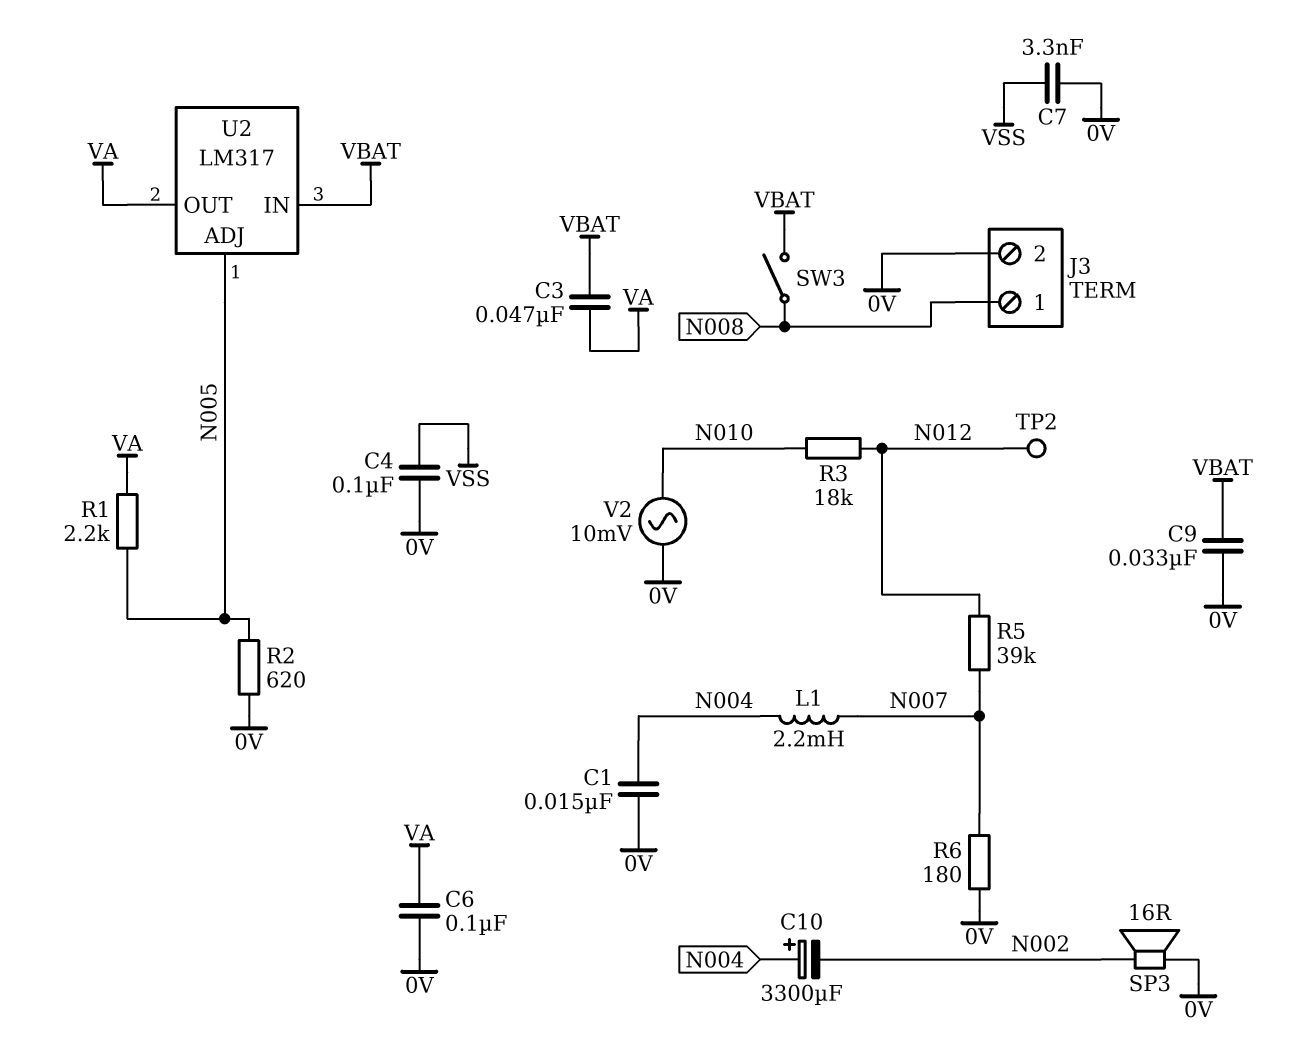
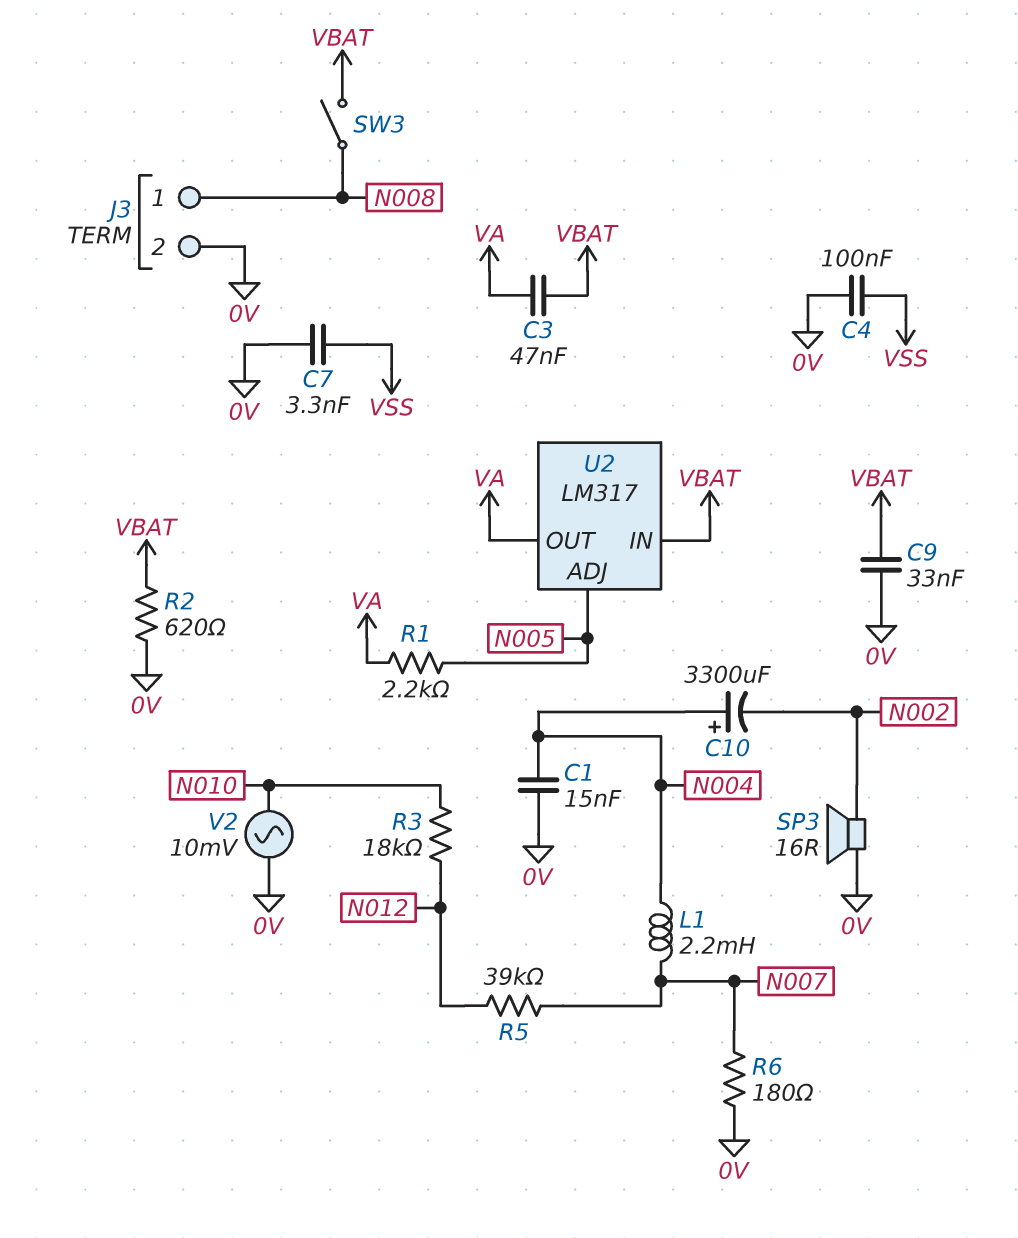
C6: 100nF (0V, VA) -> none
R2: 620 (0V, N005) -> 620 (0V, VBAT)
TP2: test point (N012) -> none

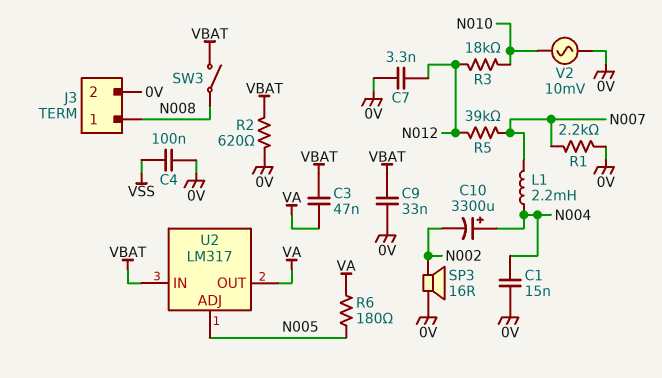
C7: 3.3nF (0V, VSS) -> 3.3nF (0V, N012)
R1: 2.2k (N005, VA) -> 2.2k (0V, N007)
R6: 180 (0V, N007) -> 180 (N005, VA)

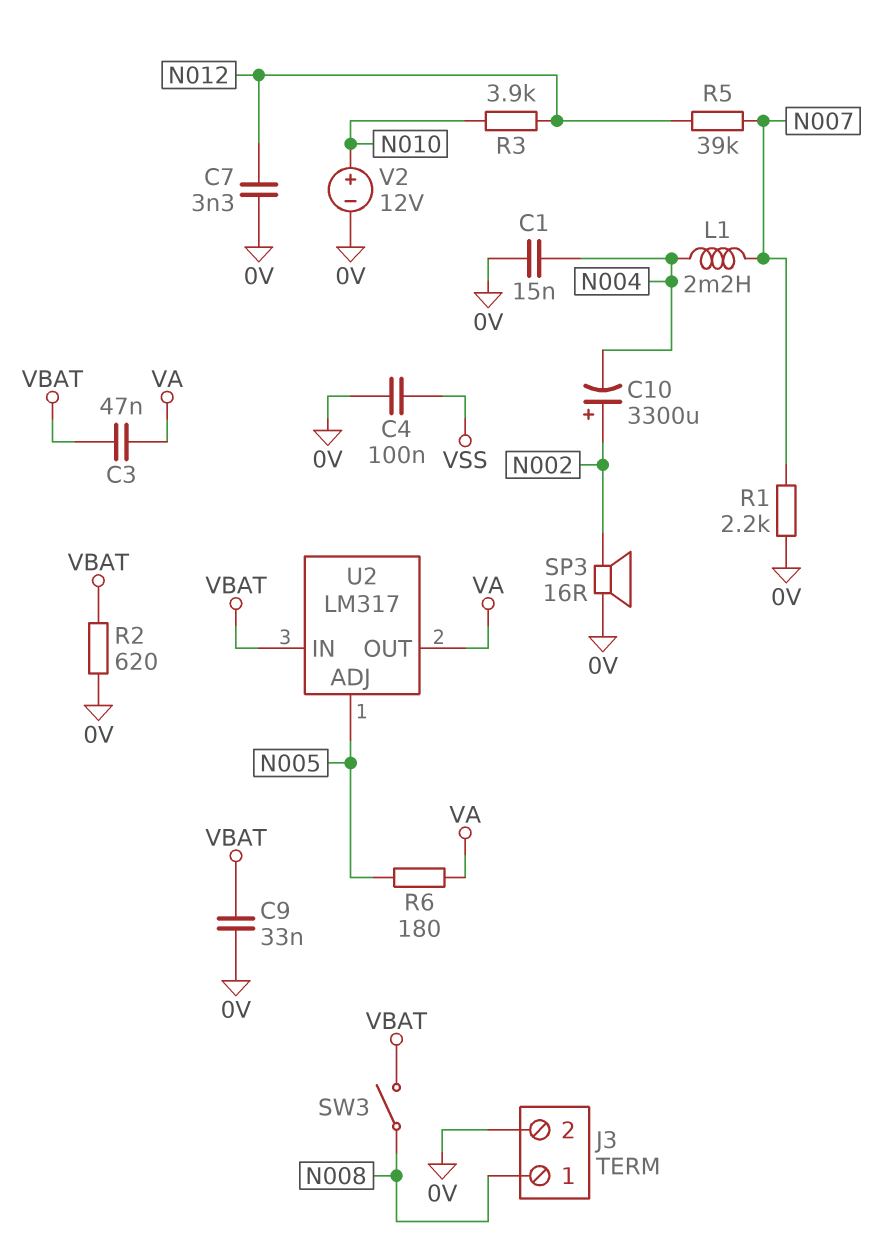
C10: 3300uF (plus N004, minus N002) -> 3300uF (plus N002, minus N004)
R3: 18k (N010, N012) -> 3.9k (N010, N012)
V2: AC 10mV (0V, N010) -> 12V (plus N010, minus 0V)

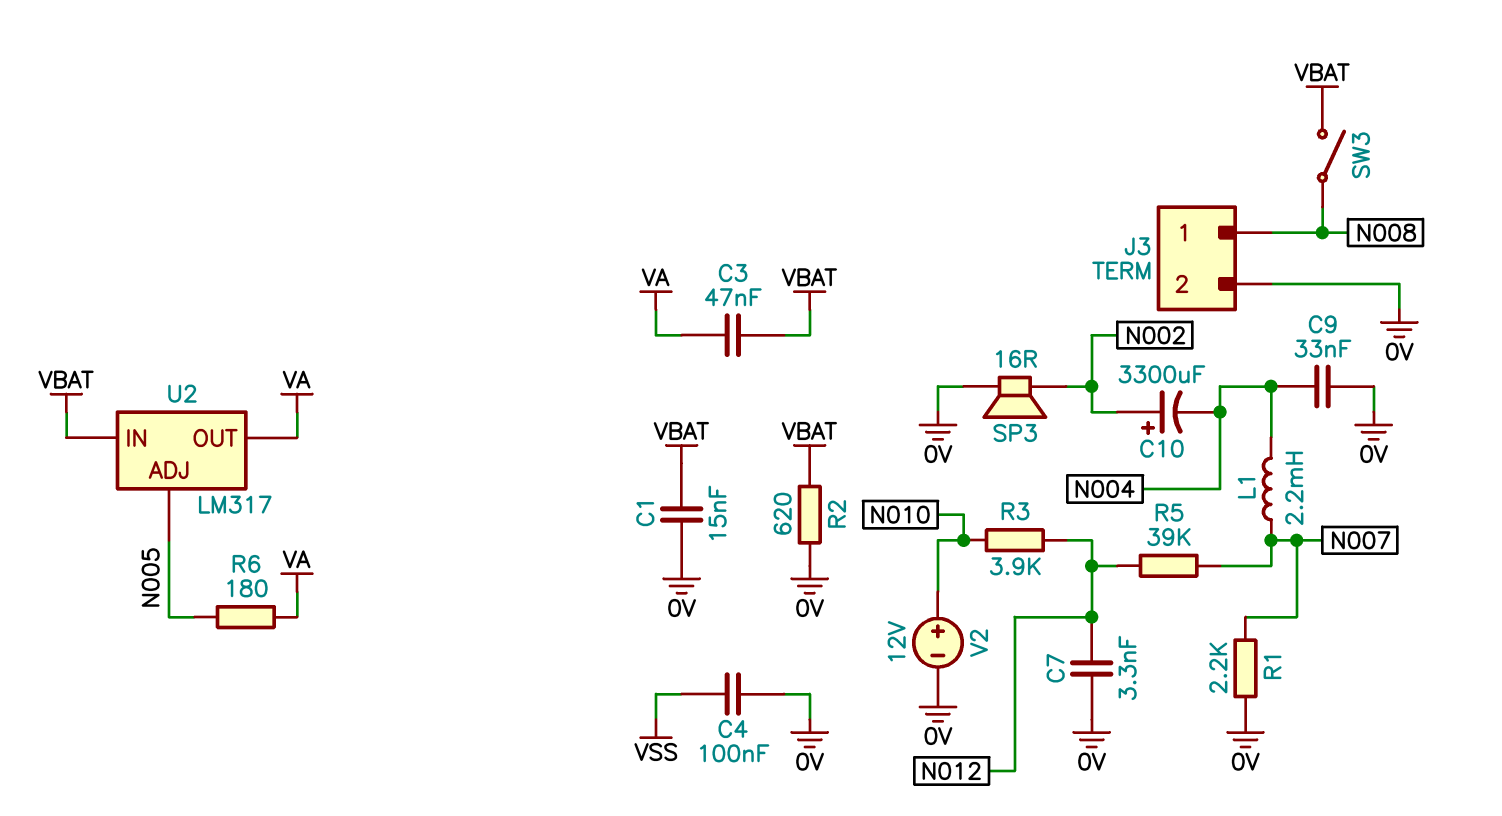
C1: 15nF (0V, N004) -> 15nF (0V, VBAT)
C9: 33nF (0V, VBAT) -> 33nF (0V, N004)

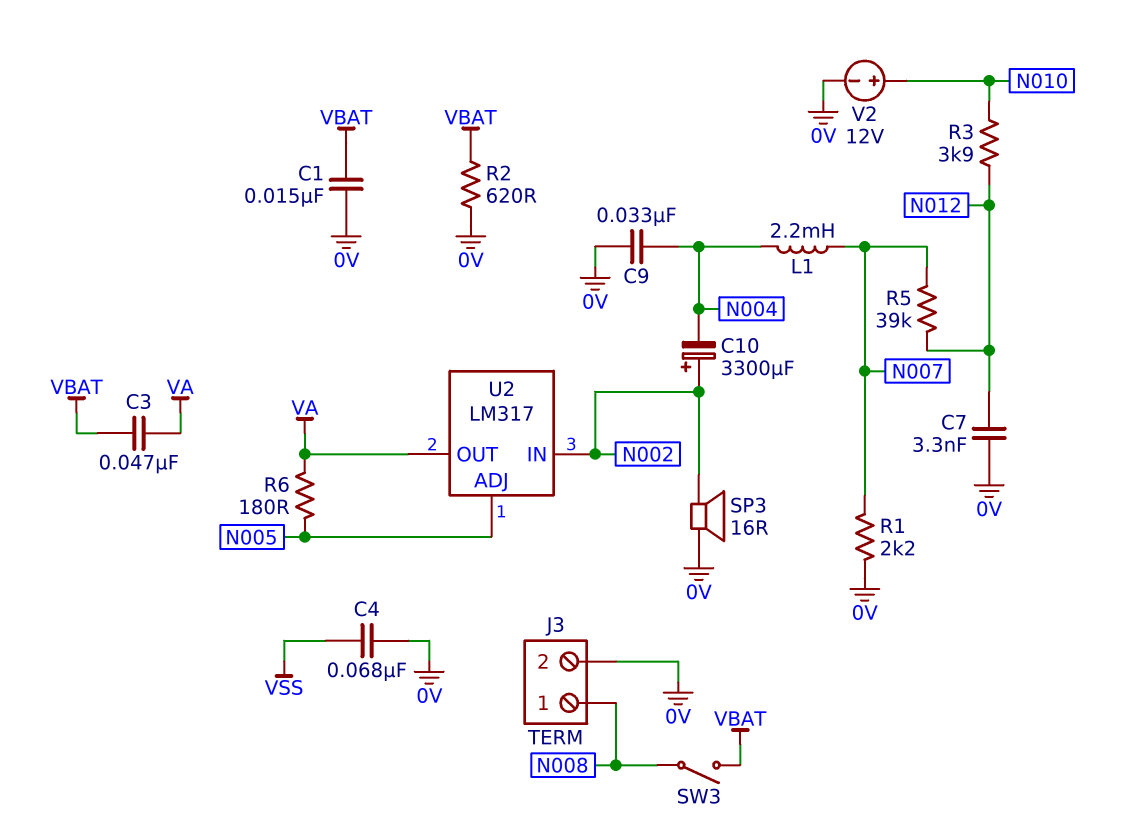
C4: 100nF (0V, VSS) -> 68nF (0V, VSS)
U2 pin IN: VBAT -> N002

